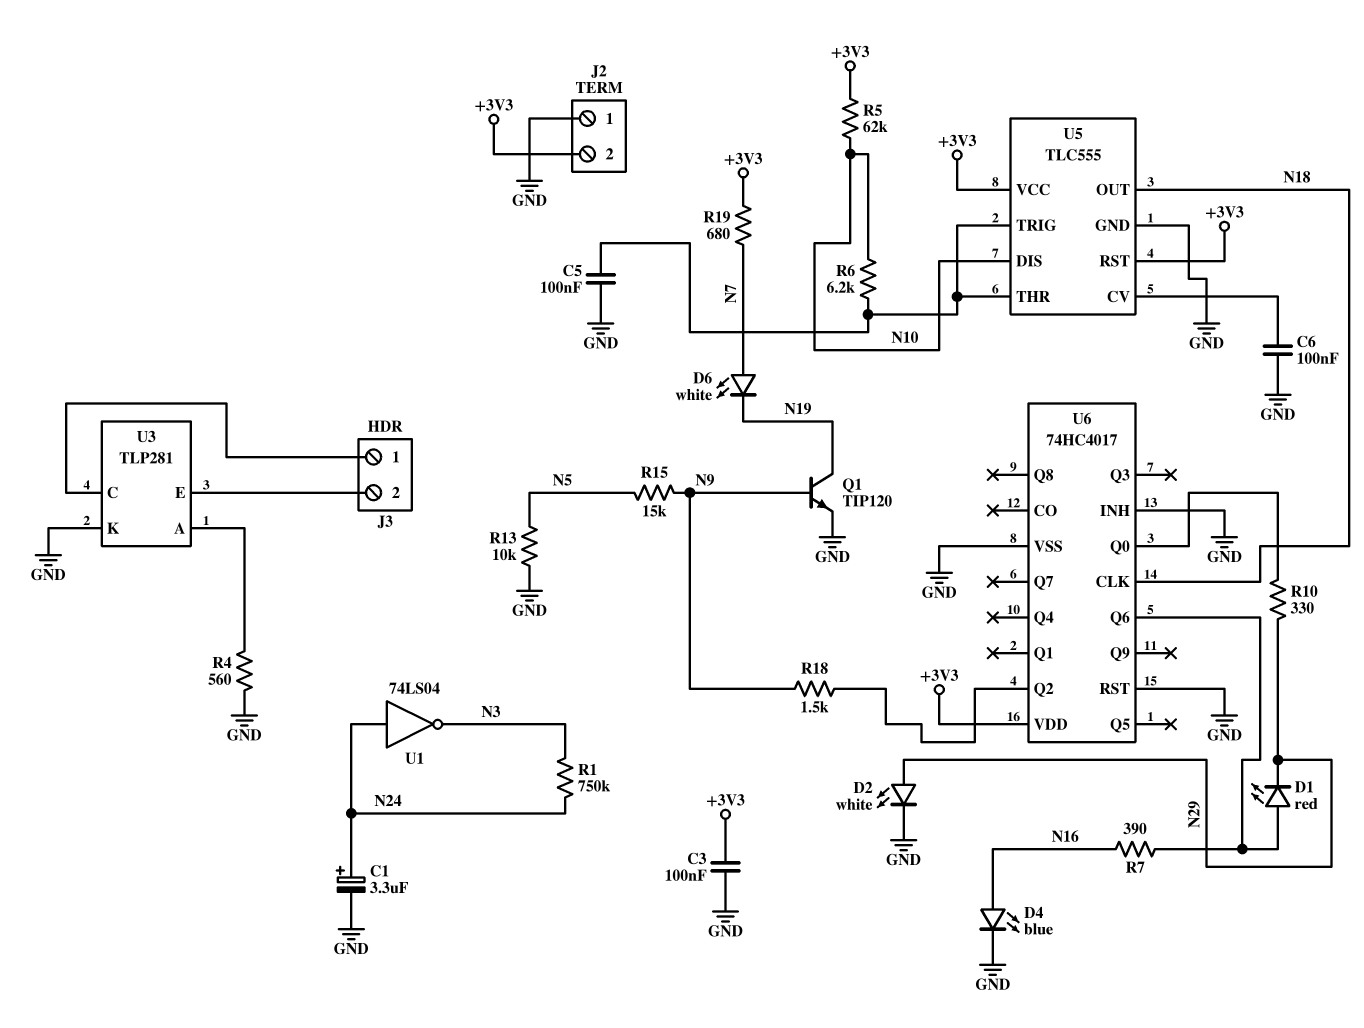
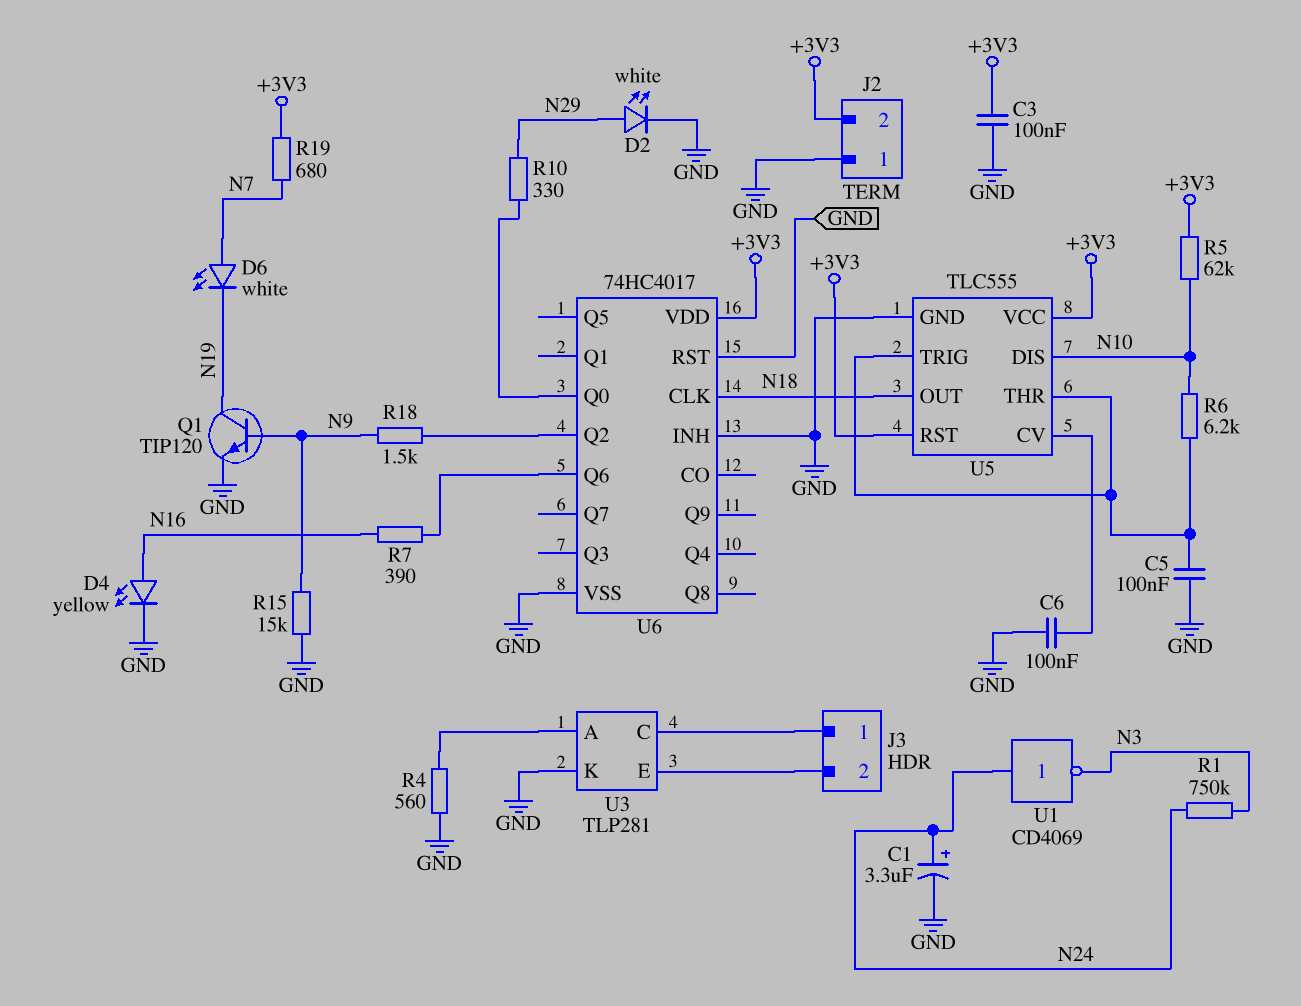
D1: LED red (A U6/Q6, K N29) -> none
D4: LED blue (A N16, K GND) -> LED yellow (A N16, K GND)
R13: 10k (GND, N5) -> none
R15: 15k (N5, N9) -> 15k (GND, N9)
U1: NOT 74LS04 (in N24, out N3) -> NOT CD4069 (in N24, out N3)

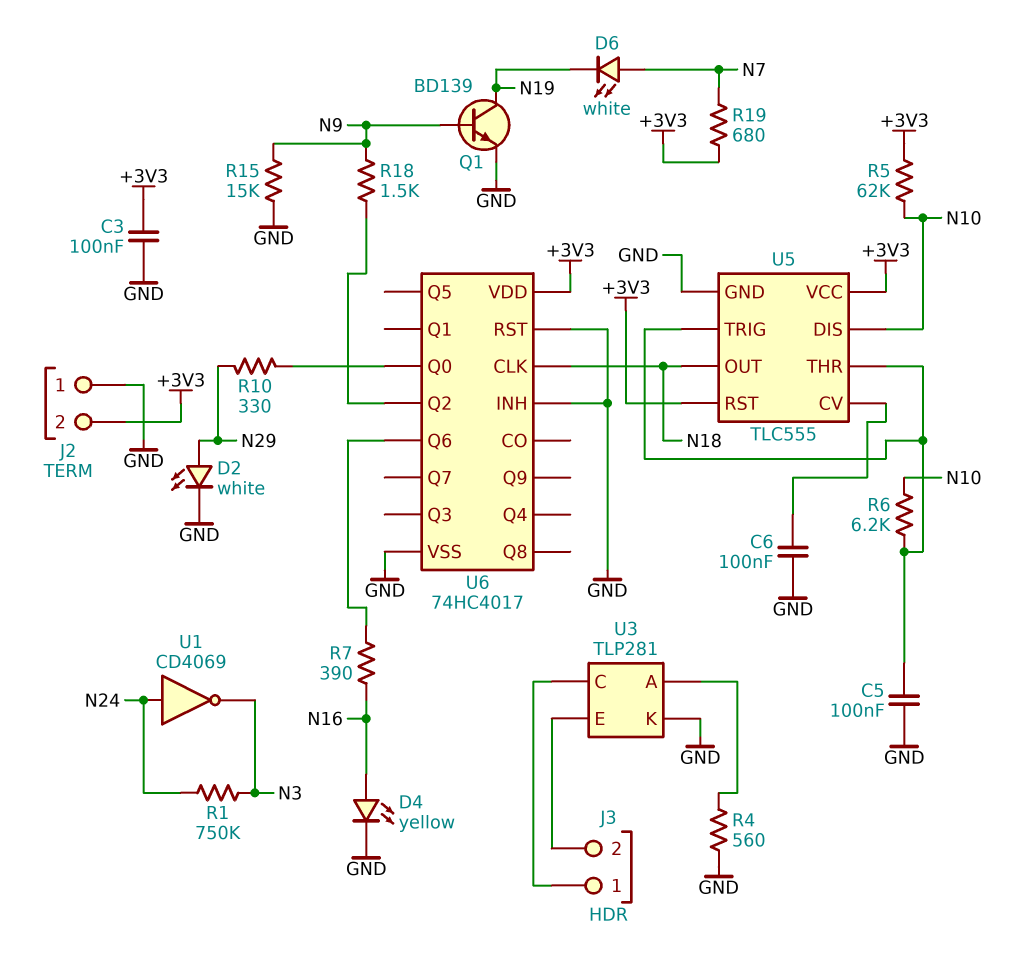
C1: 3.3uF (plus N24, minus GND) -> none
Q1: NPN TIP120 (B N9, C N19, E GND) -> NPN BD139 (B N9, C N19, E GND)

